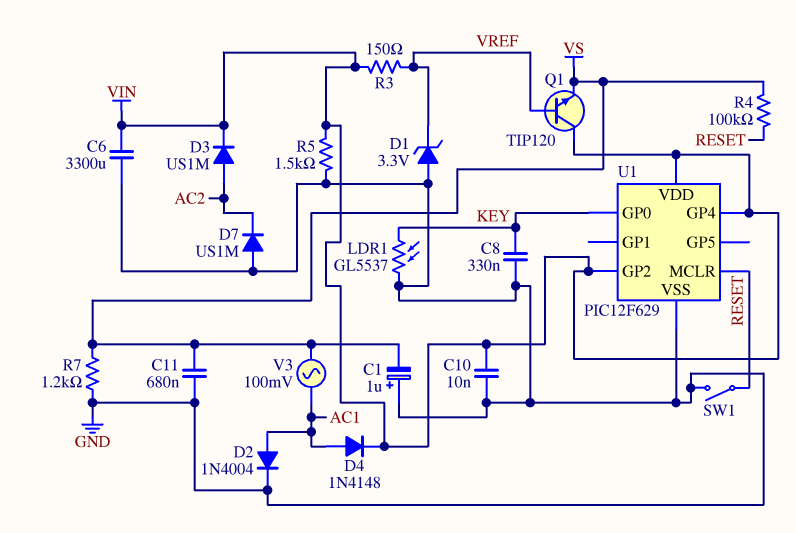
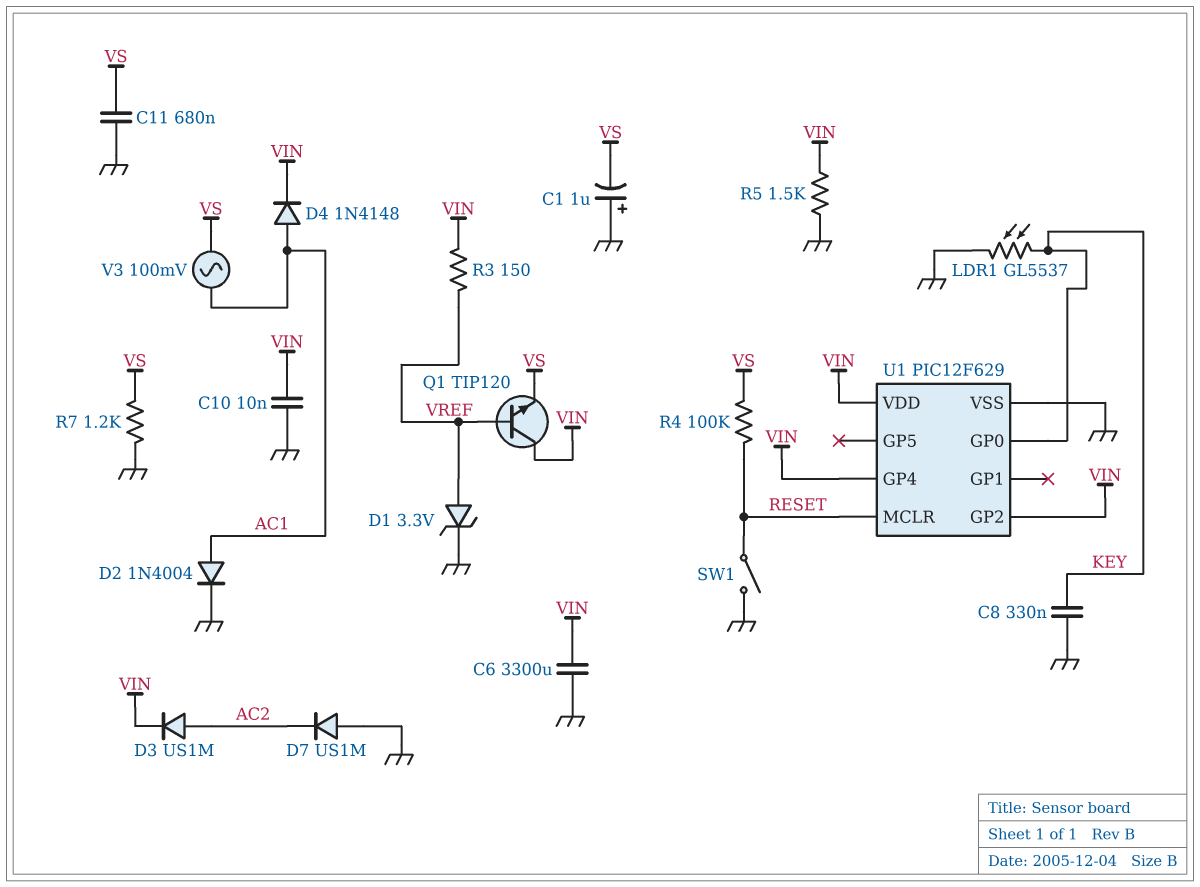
D1: zener 3.3V (A GND, K VREF) -> zener 3.3V (A VREF, K GND)

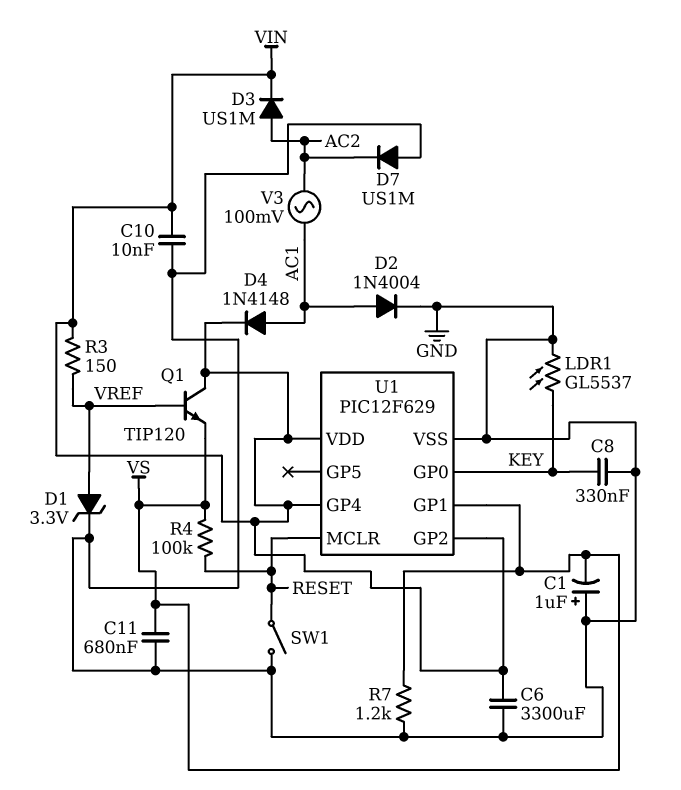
R5: 1.5k (GND, VIN) -> none
U1 pin GP1: none -> VS
V3: AC 100mV (AC1, VS) -> AC 100mV (AC1, AC2)

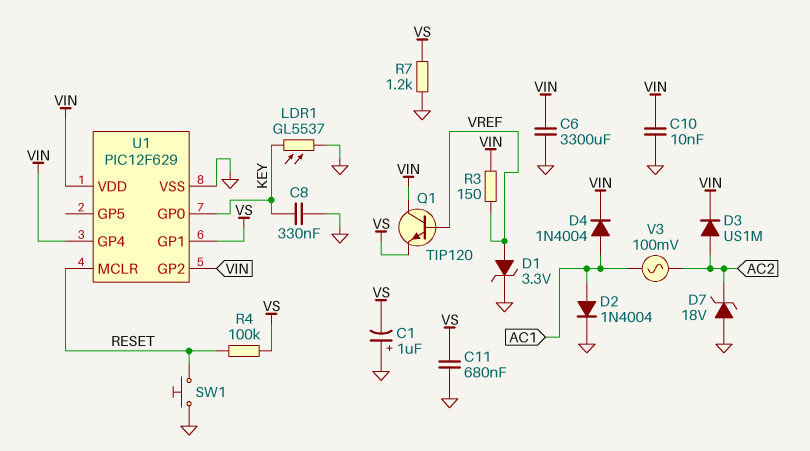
D4: diode 1N4148 (A AC1, K VIN) -> diode 1N4004 (A AC1, K VIN)
D7: diode US1M (A GND, K AC2) -> zener 18V (A GND, K AC2)
SW1: switch (GND, RESET) -> button (GND, RESET)

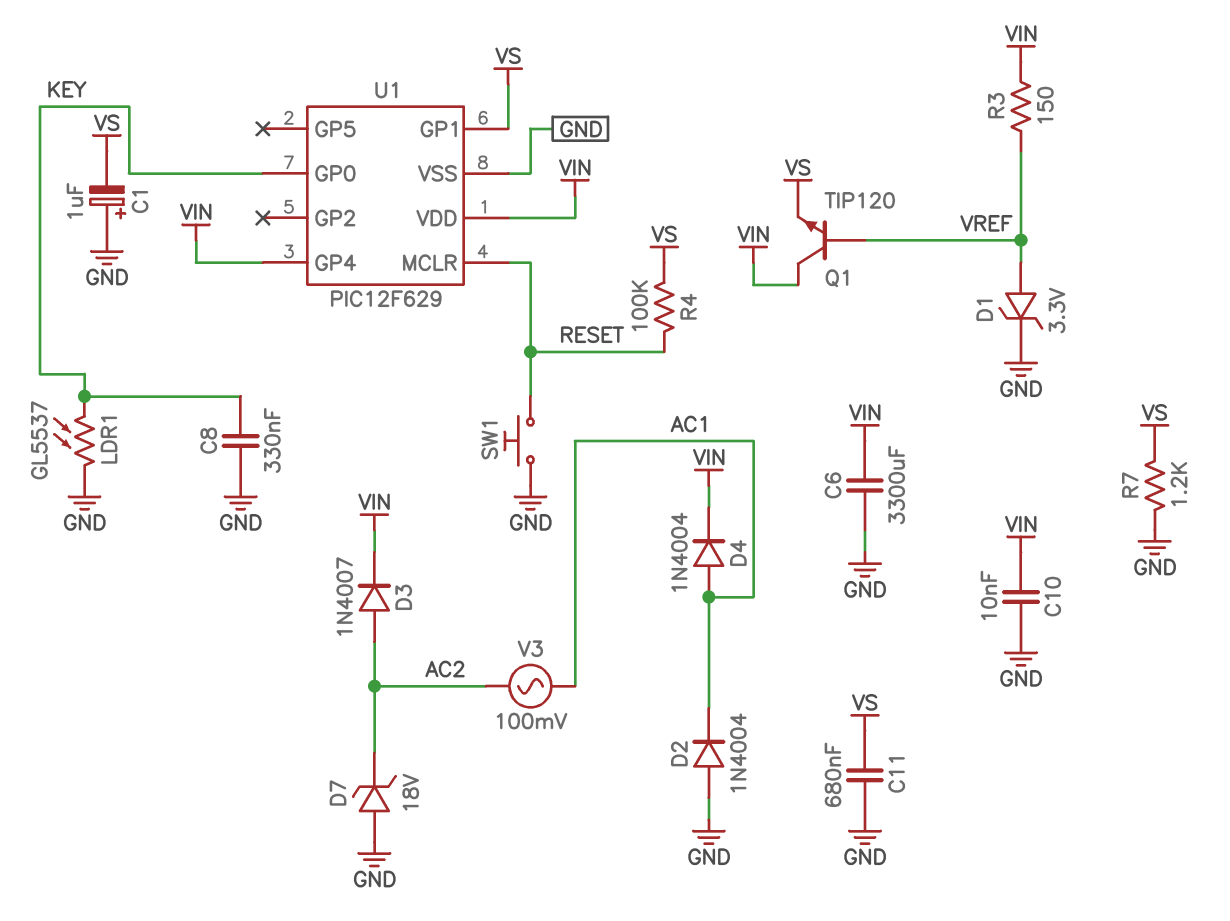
D2: diode 1N4004 (A AC1, K GND) -> diode 1N4004 (A GND, K AC1)
D3: diode US1M (A AC2, K VIN) -> diode 1N4007 (A AC2, K VIN)
U1 pin GP2: VIN -> none

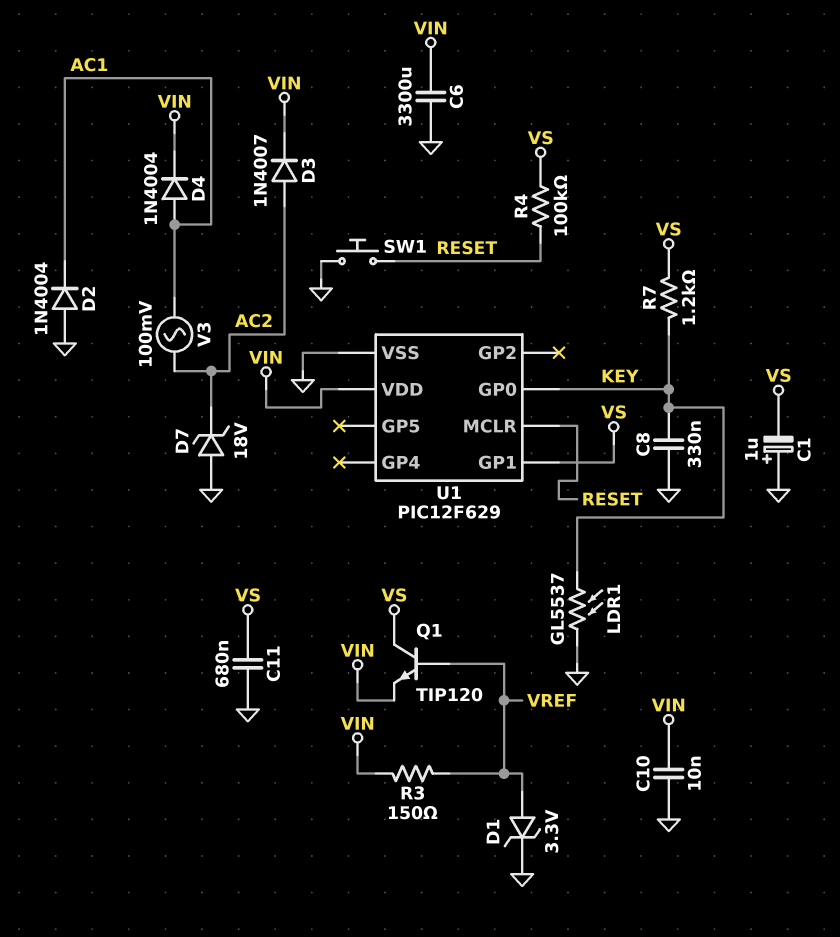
Q1: NPN TIP120 (B VREF, C VIN, E VS) -> NPN TIP120 (B VREF, C VS, E VIN)
R7: 1.2k (GND, VS) -> 1.2k (KEY, VS)
U1 pin GP4: VIN -> none

